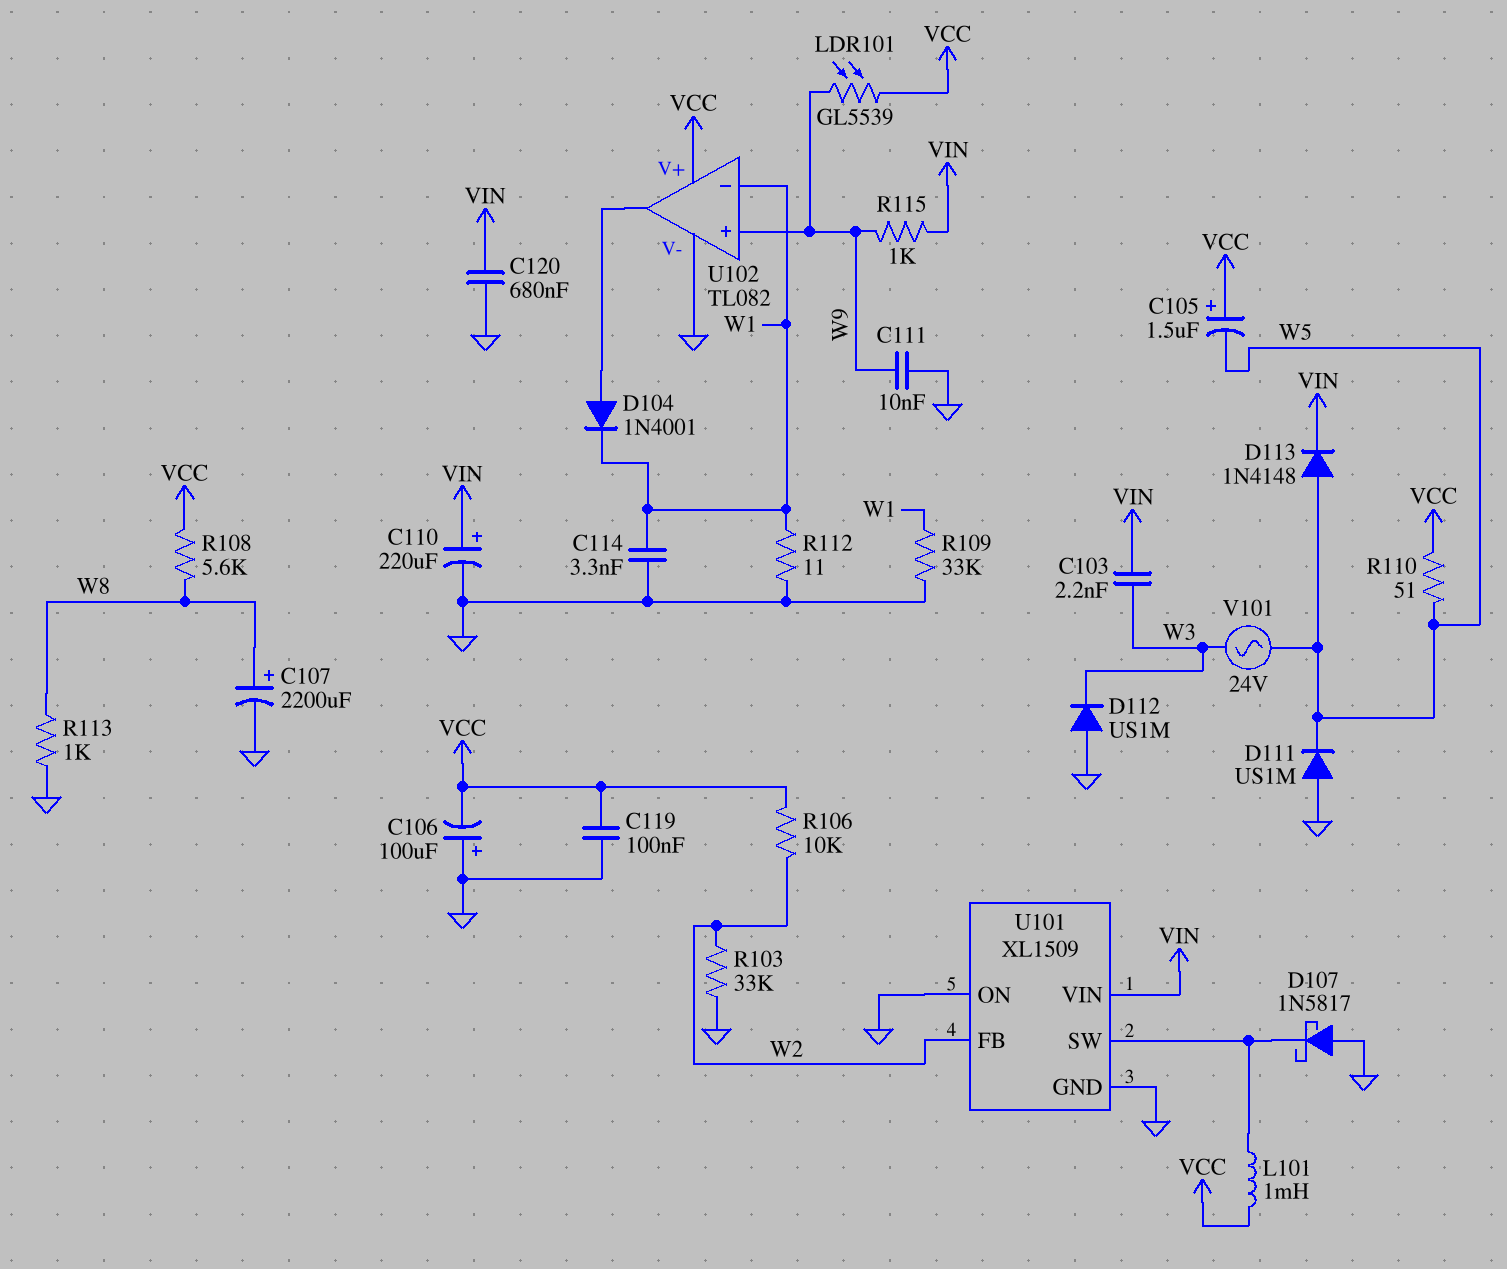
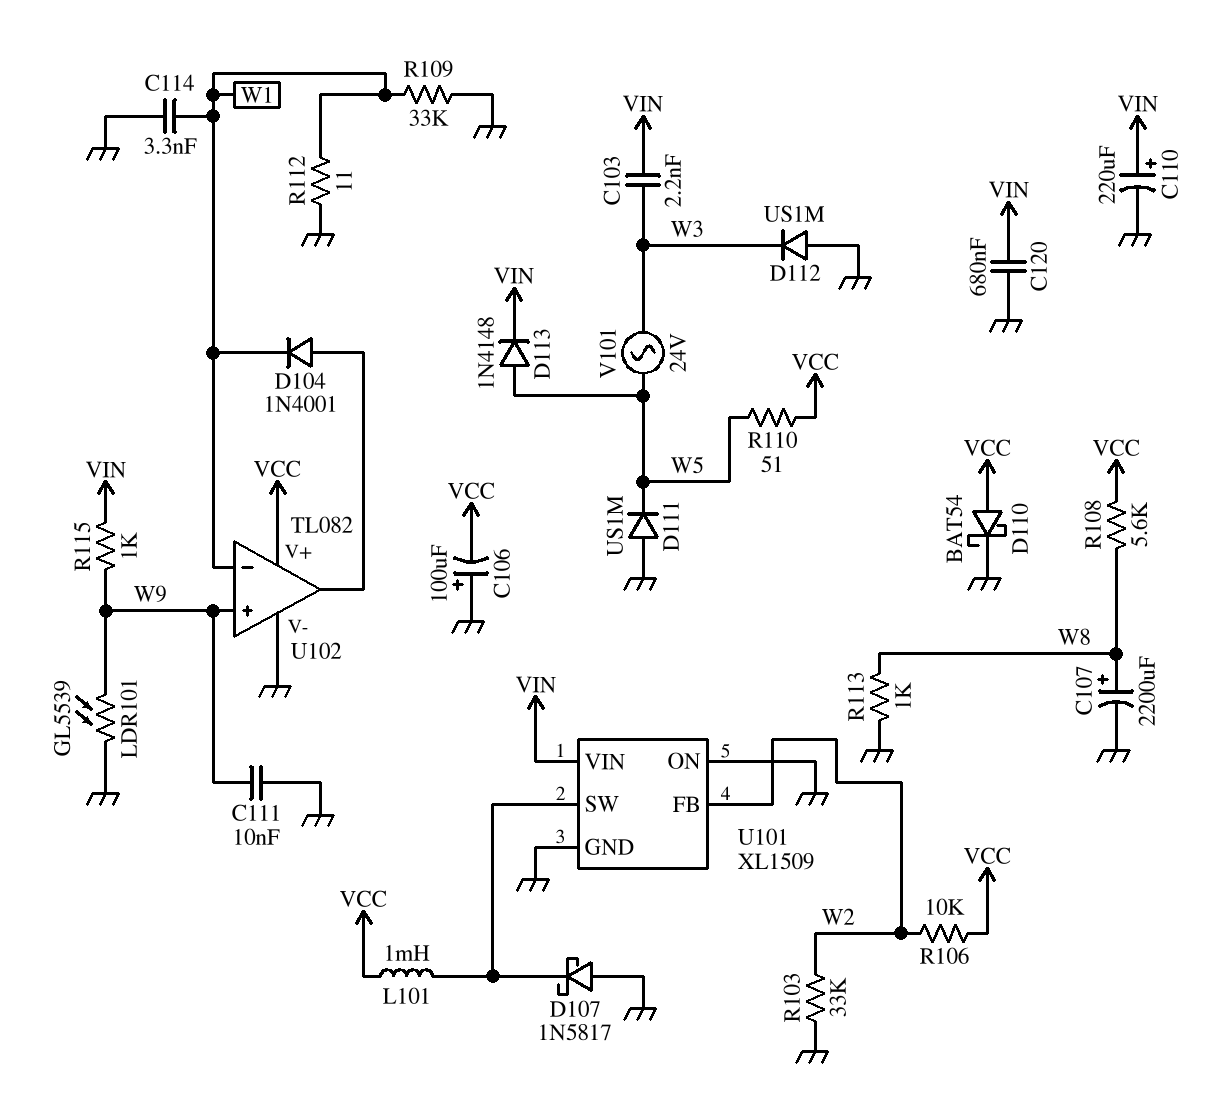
C105: 1.5uF (plus VCC, minus W5) -> none
C119: 100nF (GND, VCC) -> none
D110: none -> schottky BAT54 (A VCC, K GND)
LDR101: GL5539 (VCC, W9) -> GL5539 (GND, W9)

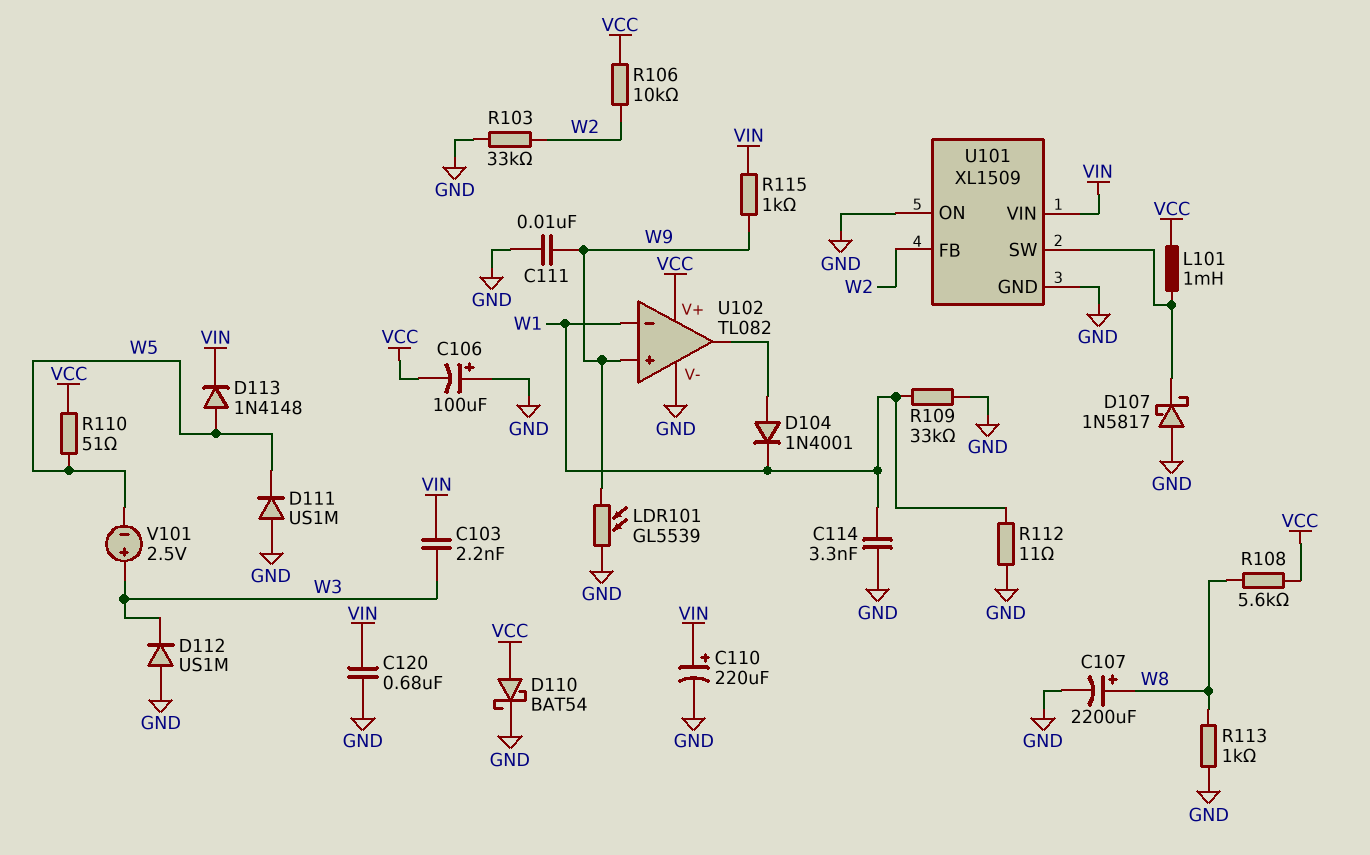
V101: AC 24V (W3, W5) -> 2.5V (plus W3, minus W5)

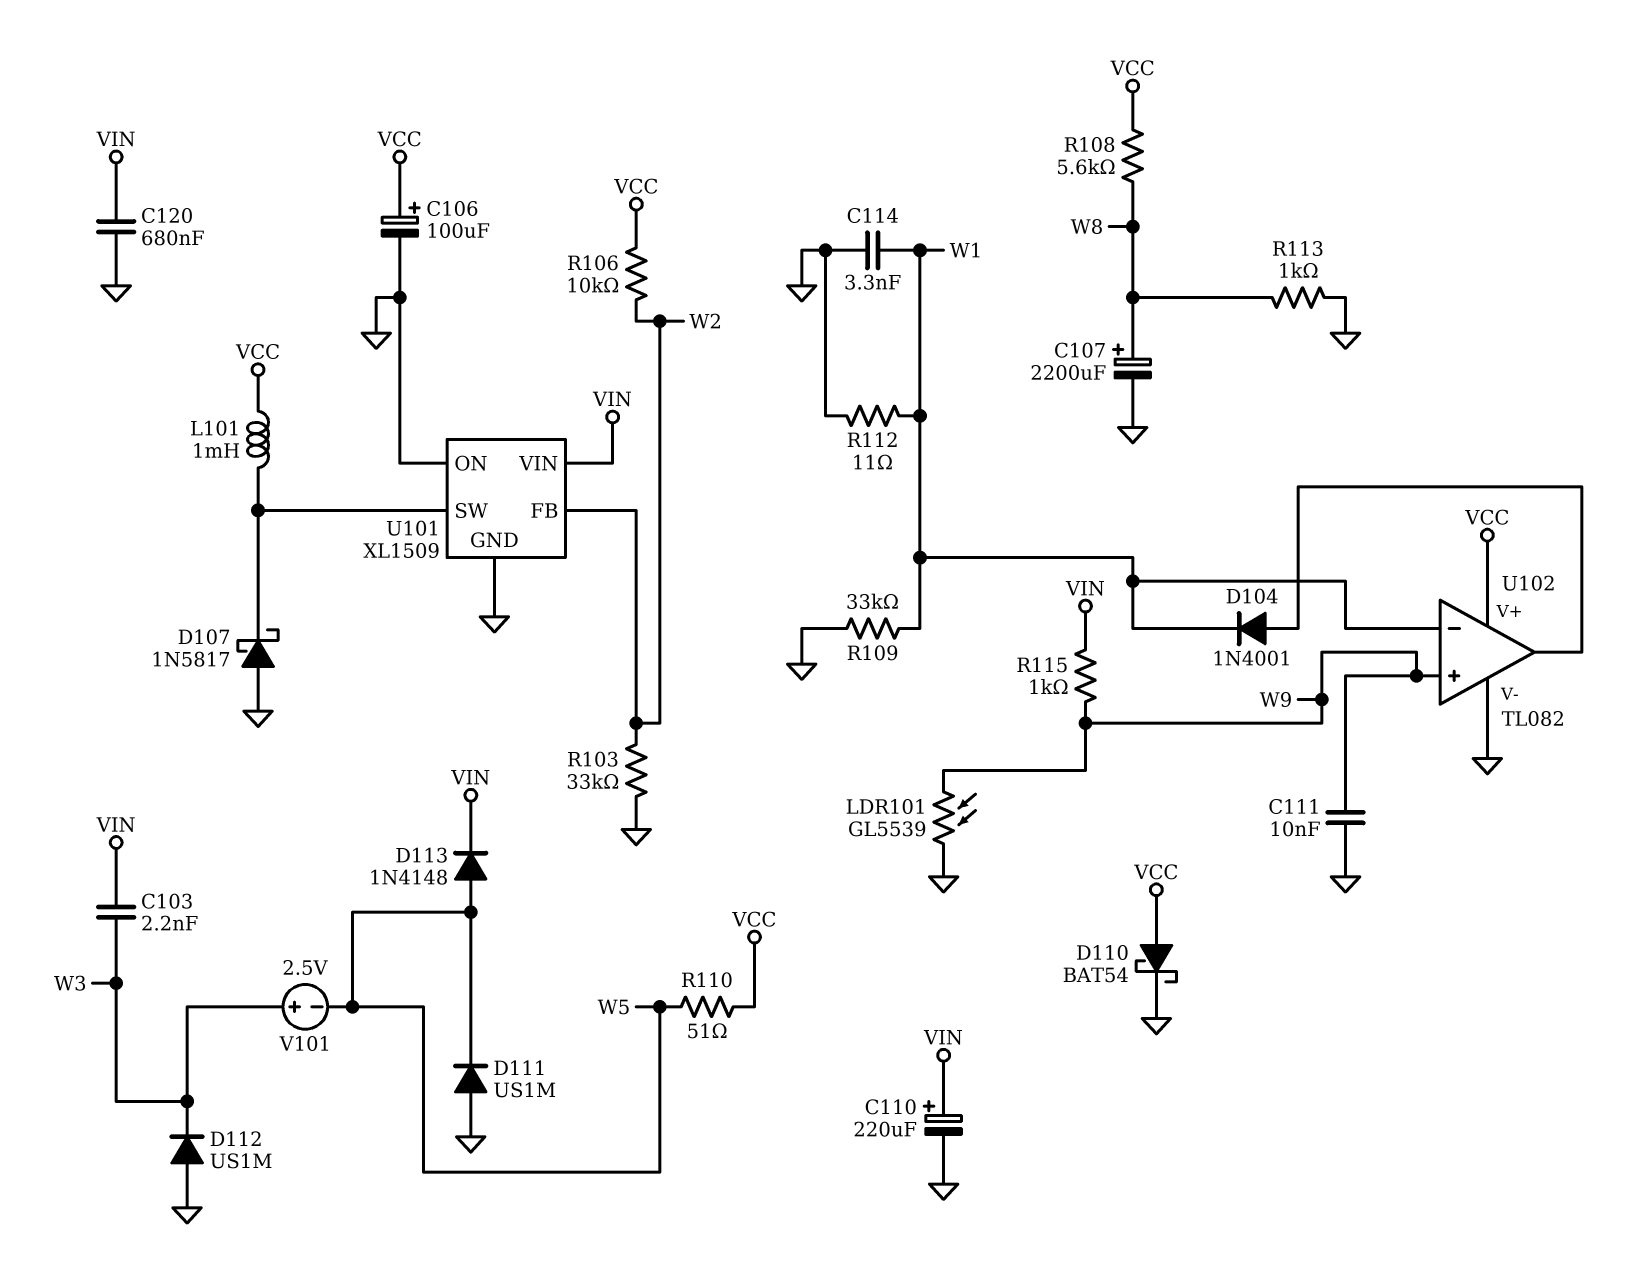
C106: 100uF (plus GND, minus VCC) -> 100uF (plus VCC, minus GND)

